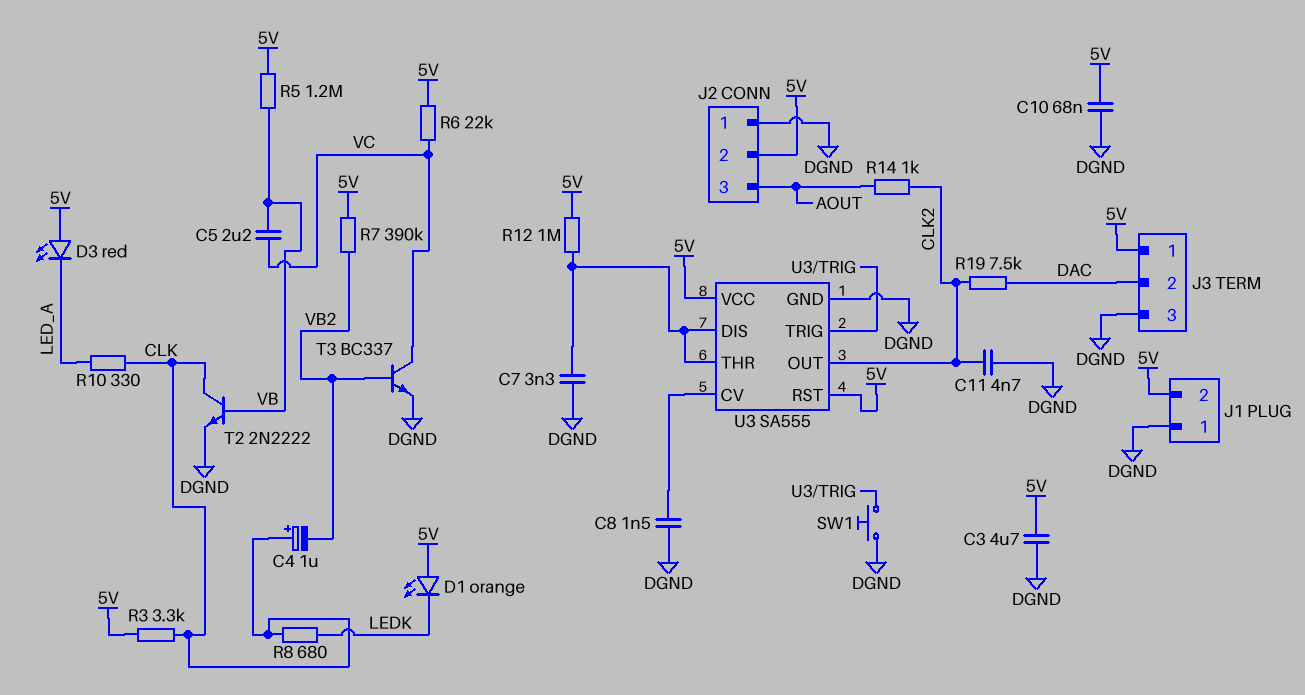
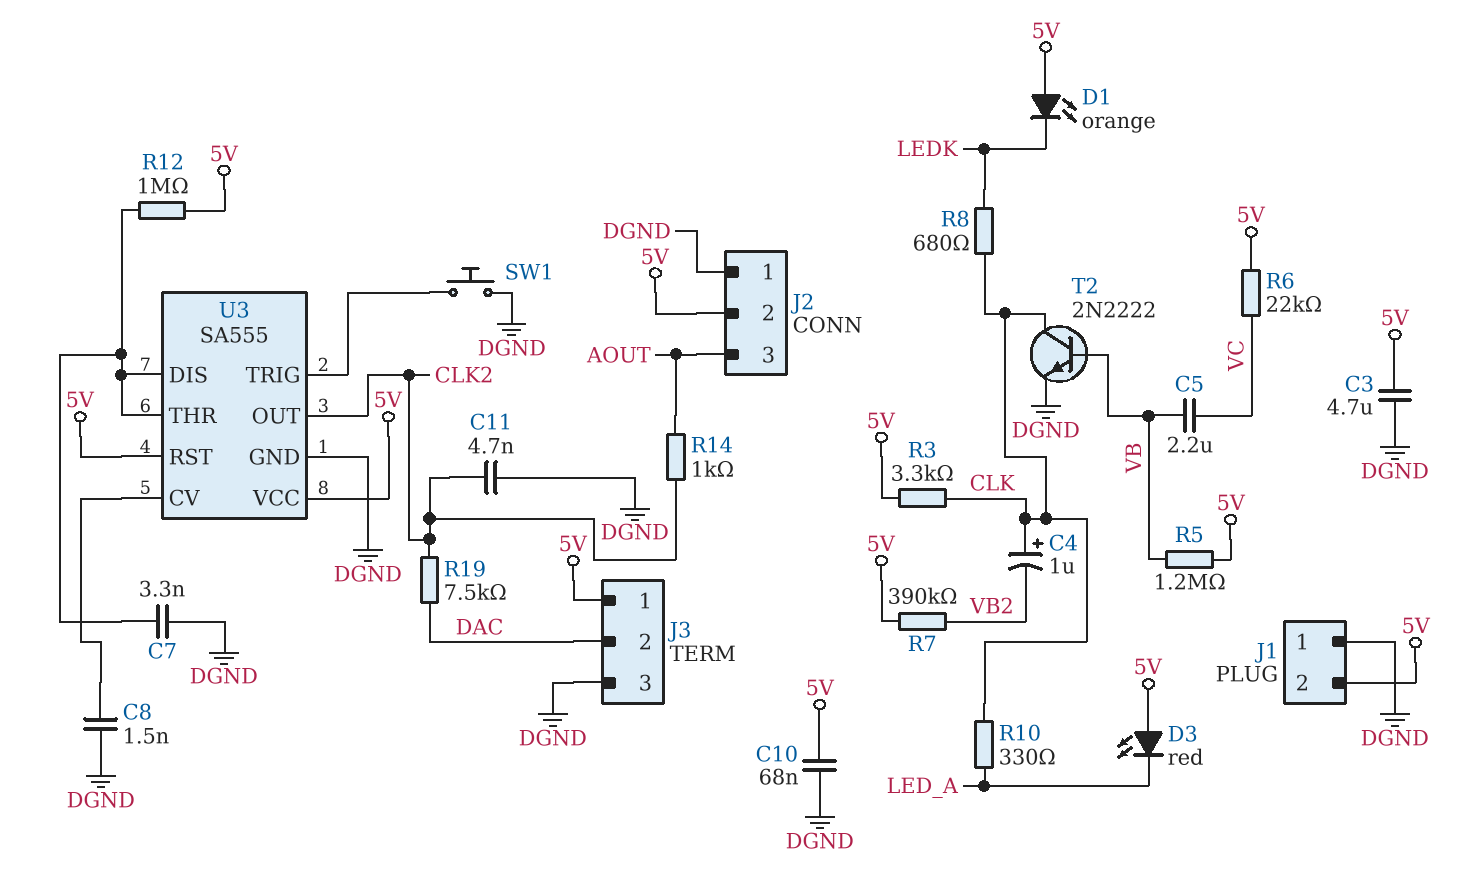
T3: NPN BC337 (B VB2, C VC, E DGND) -> none

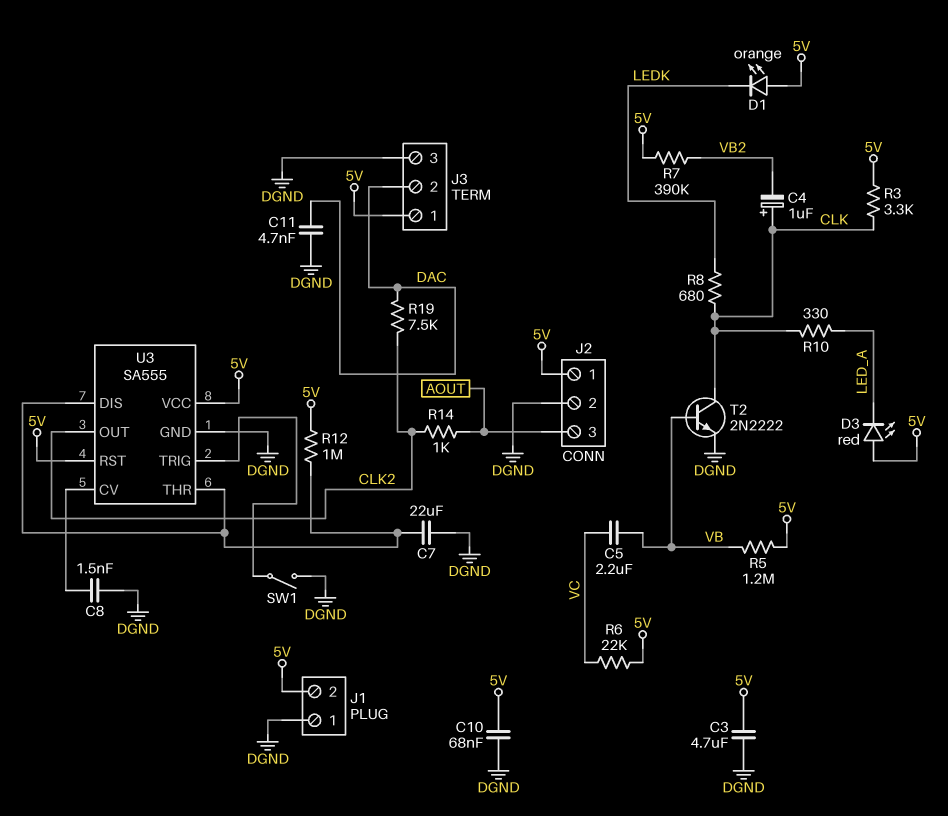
C7: 3.3nF (DGND, U3/DIS) -> 22uF (DGND, U3/DIS)
C11: 4.7nF (CLK2, DGND) -> 4.7nF (DAC, DGND)
J2 pin 1: DGND -> 5V
J2 pin 2: 5V -> DGND
SW1: button (DGND, U3/TRIG) -> switch (DGND, U3/TRIG)

